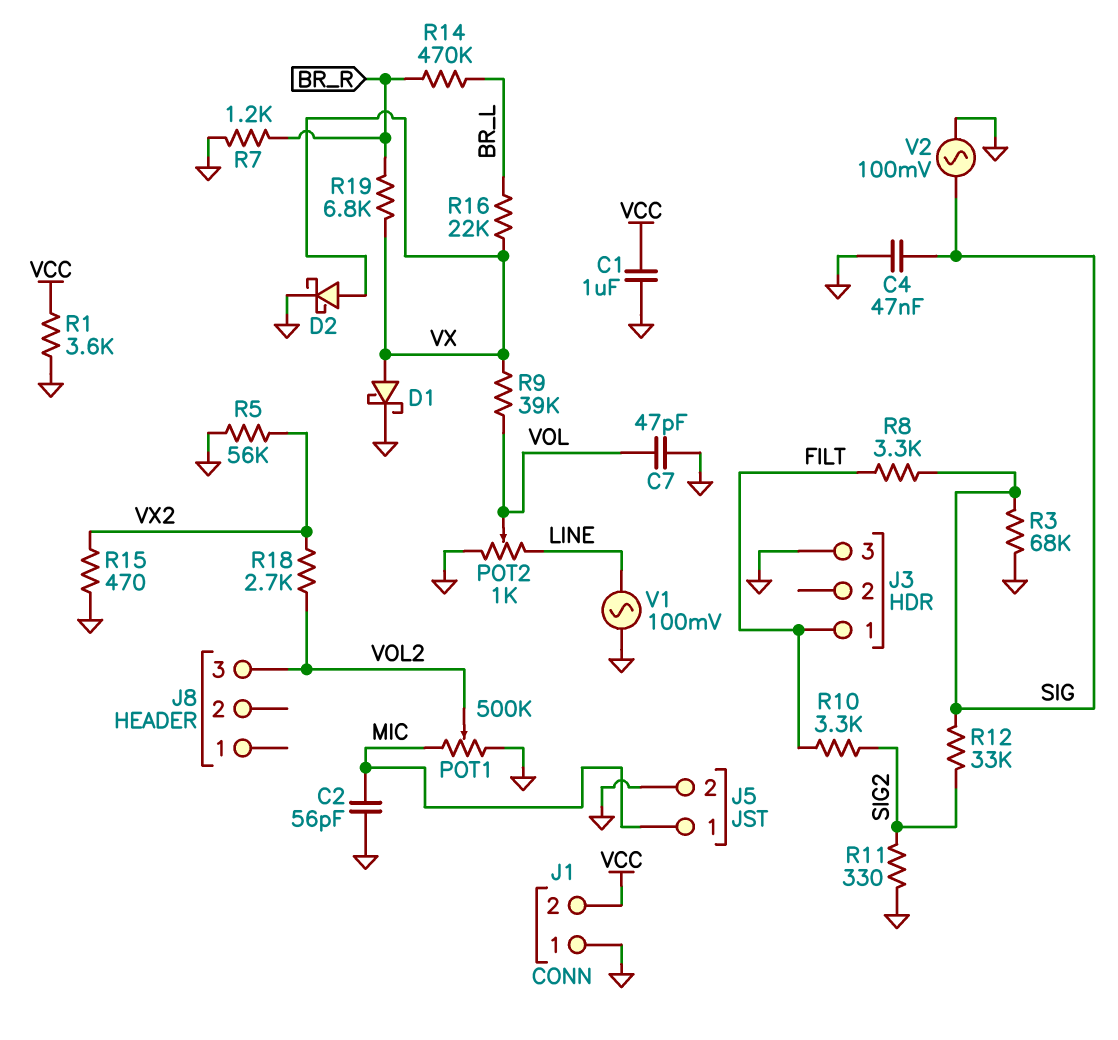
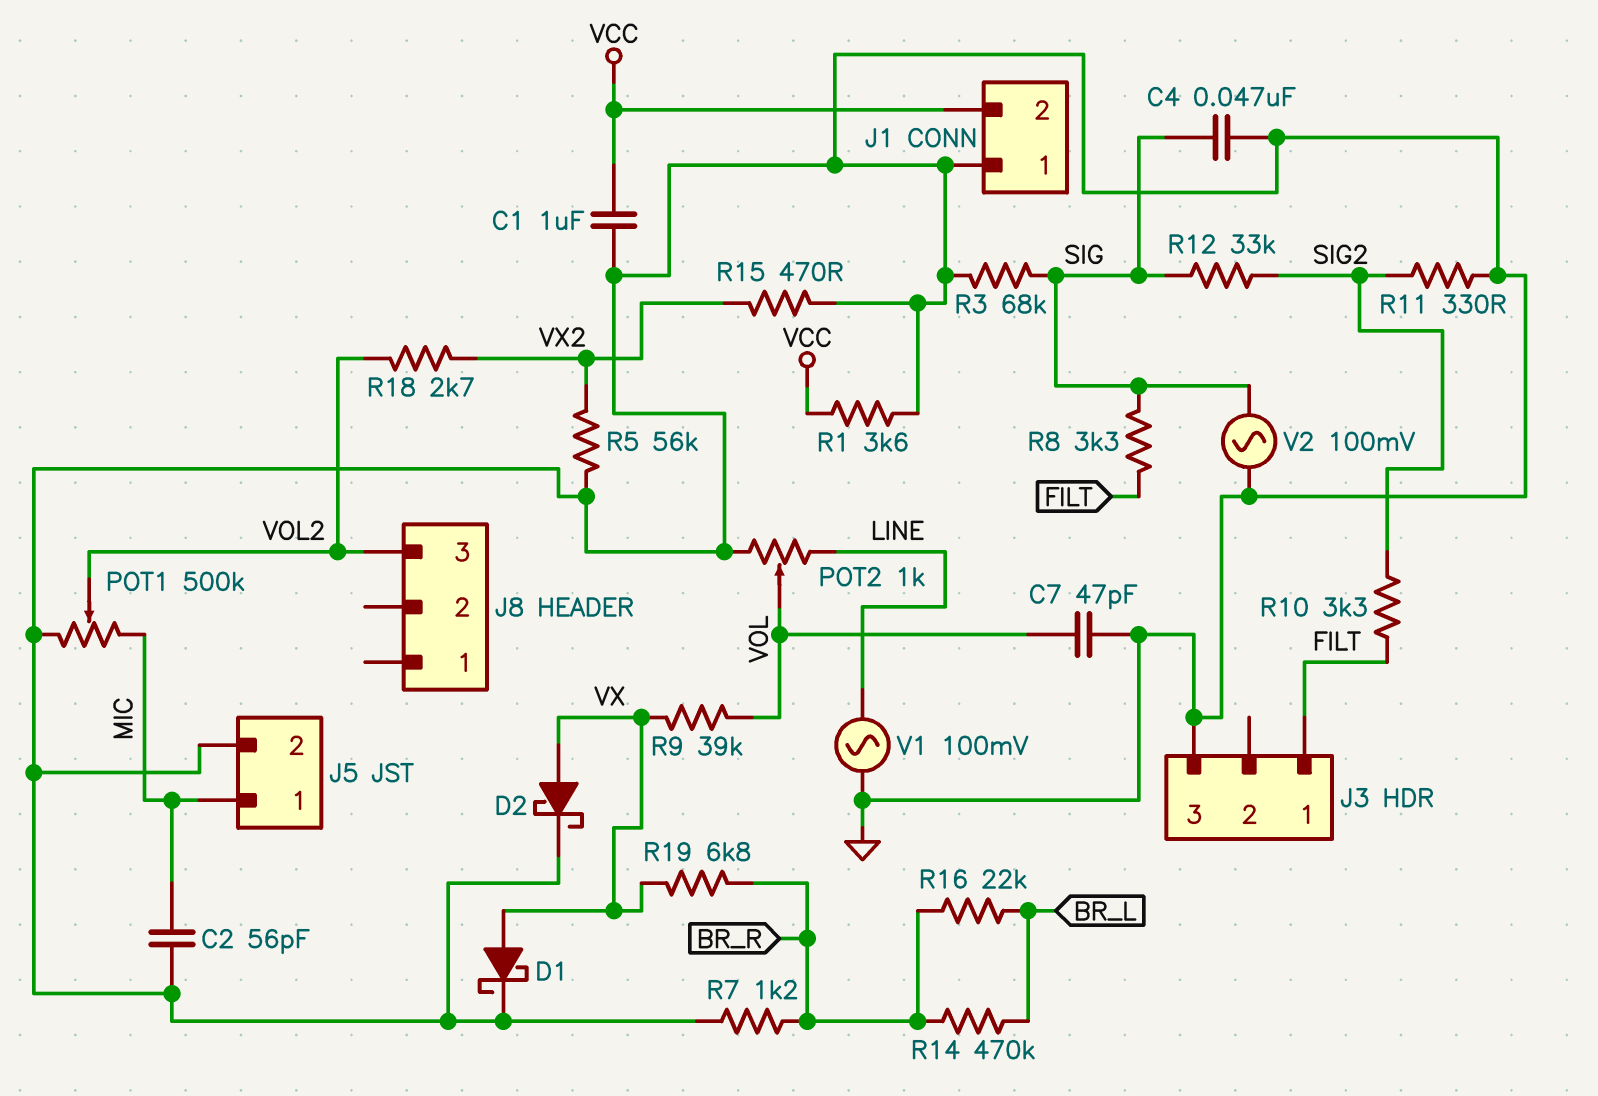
R16: 22k (BR_L, VX) -> 22k (BR_L, BR_R)

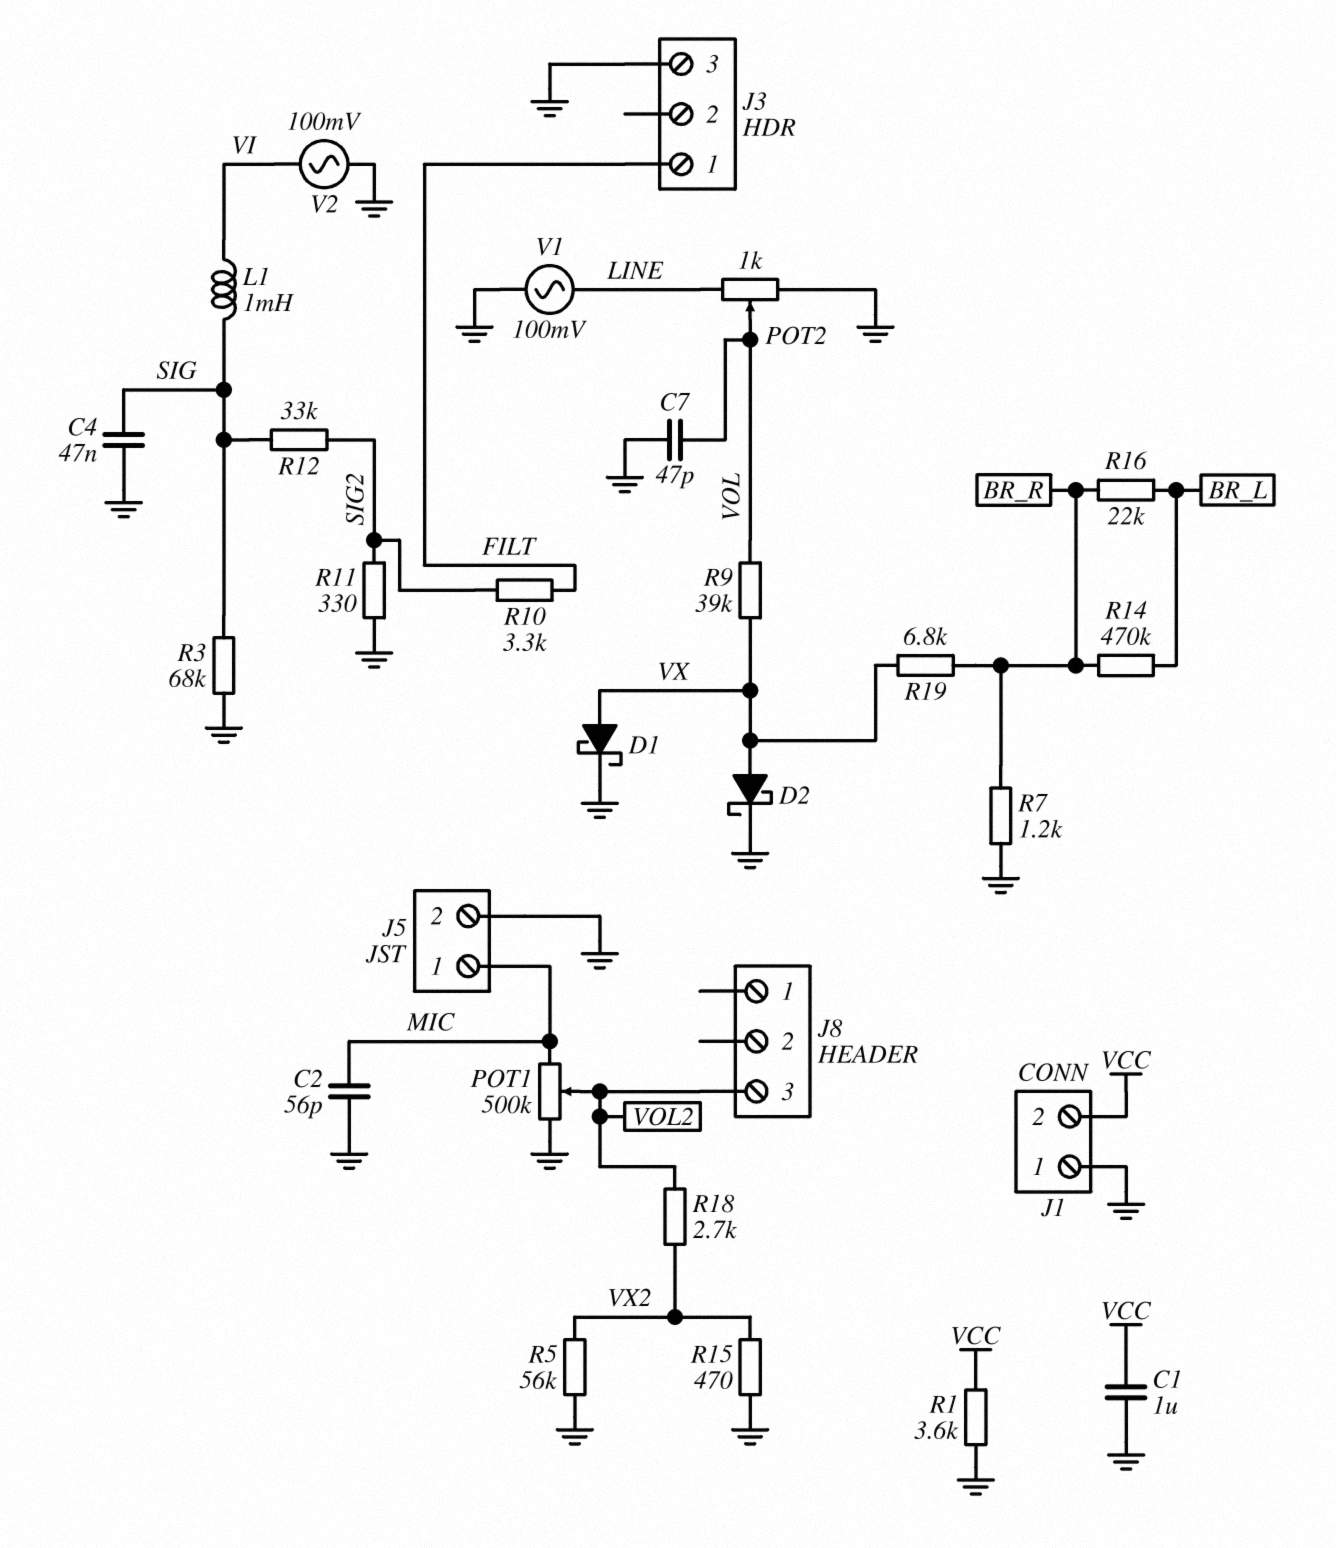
L1: none -> 1mH (SIG, VI)
R8: 3.3k (FILT, SIG) -> none
V2: AC 100mV (GND, SIG) -> AC 100mV (GND, VI)

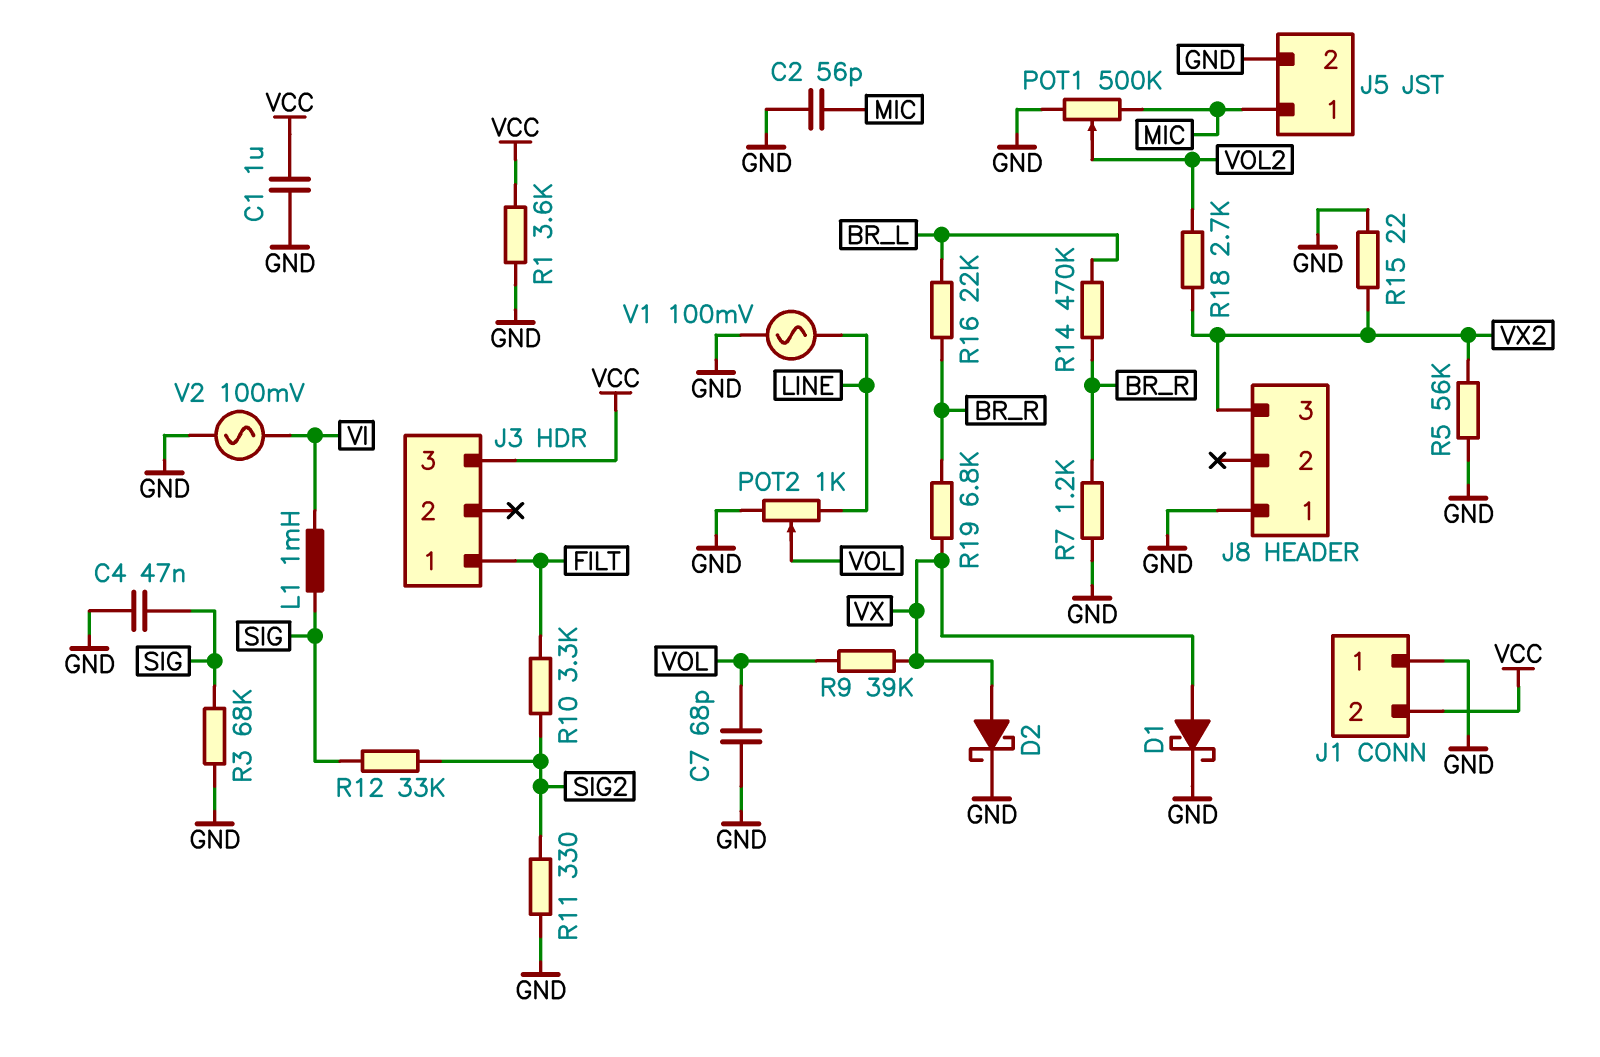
C7: 47pF (GND, VOL) -> 68pF (GND, VOL)
J3 pin 3: GND -> VCC
J8 pin 1: none -> GND
J8 pin 3: VOL2 -> VX2
R15: 470 (GND, VX2) -> 22 (GND, VX2)

